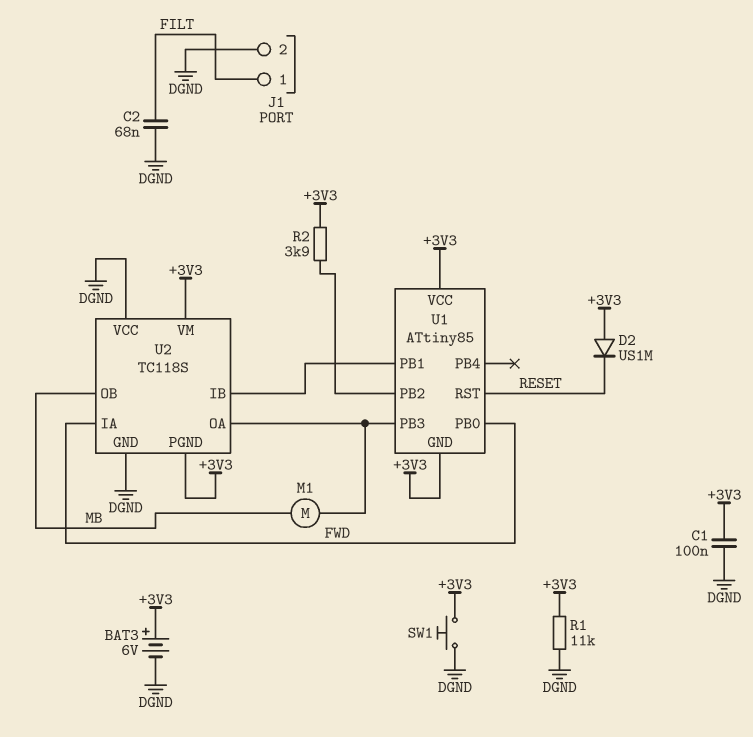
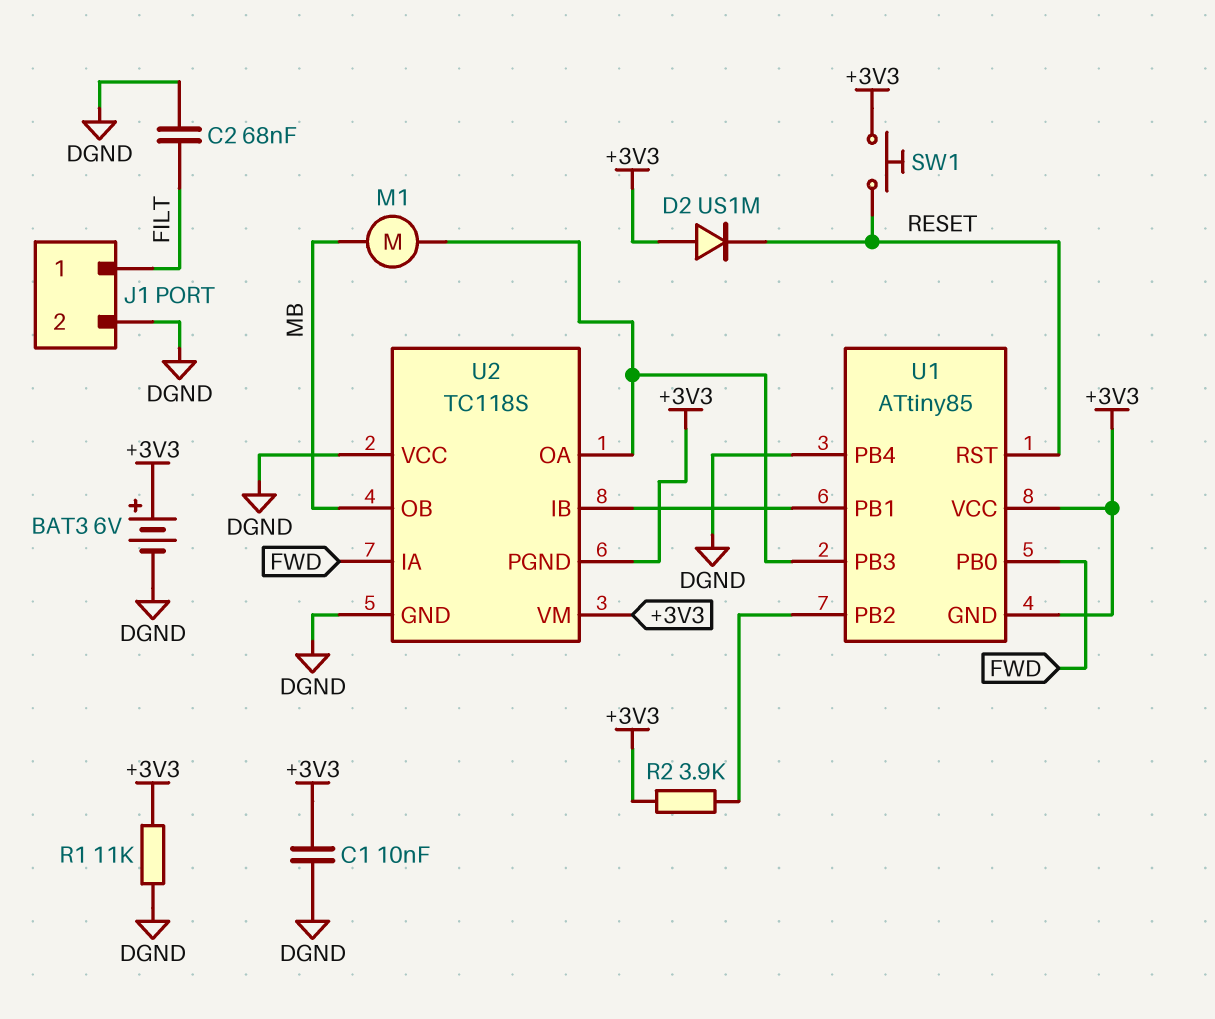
C1: 100nF (+3V3, DGND) -> 10nF (+3V3, DGND)
SW1: button (+3V3, DGND) -> button (+3V3, RESET)
U1 pin PB4: none -> DGND

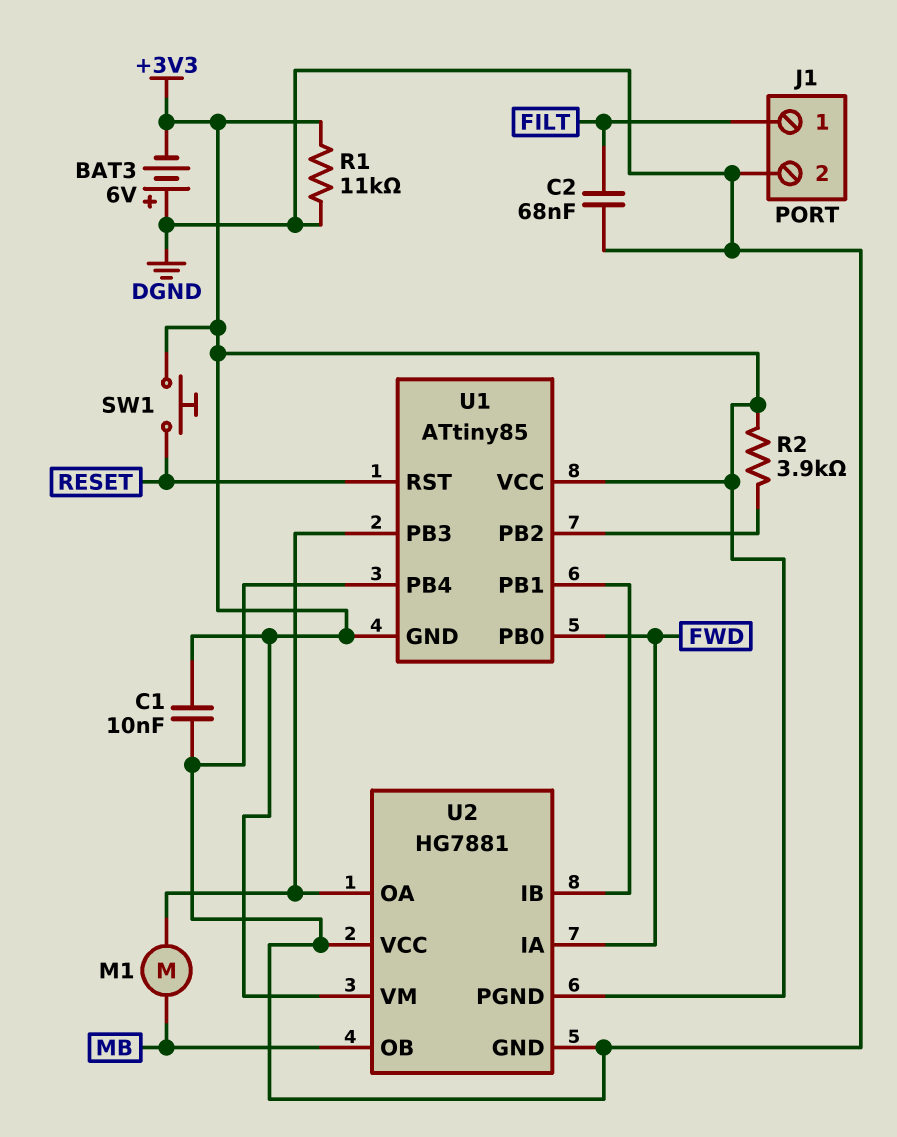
BAT3: 6V (plus +3V3, minus DGND) -> 6V (plus DGND, minus +3V3)
D2: diode US1M (A +3V3, K RESET) -> none
U2: TC118S -> HG7881

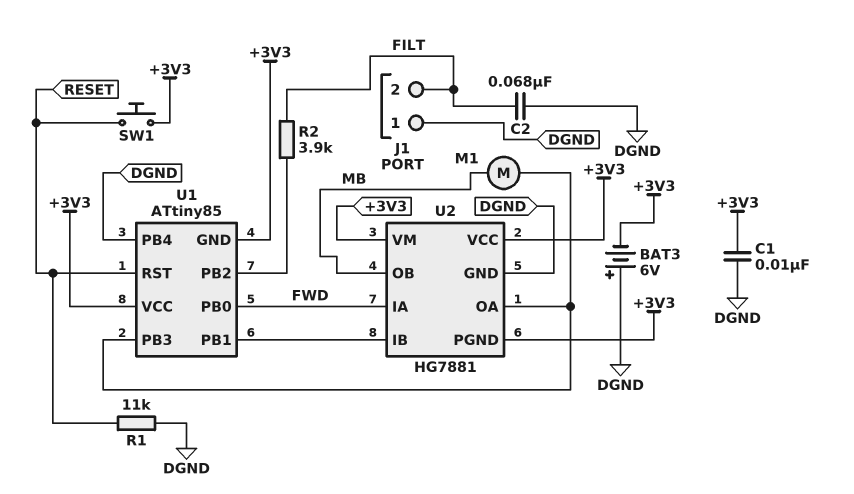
J1 pin 1: FILT -> DGND
J1 pin 2: DGND -> FILT
R1: 11k (+3V3, DGND) -> 11k (DGND, RESET)
R2: 3.9k (+3V3, U1/PB2) -> 3.9k (FILT, U1/PB2)
U2 pin VCC: DGND -> +3V3

